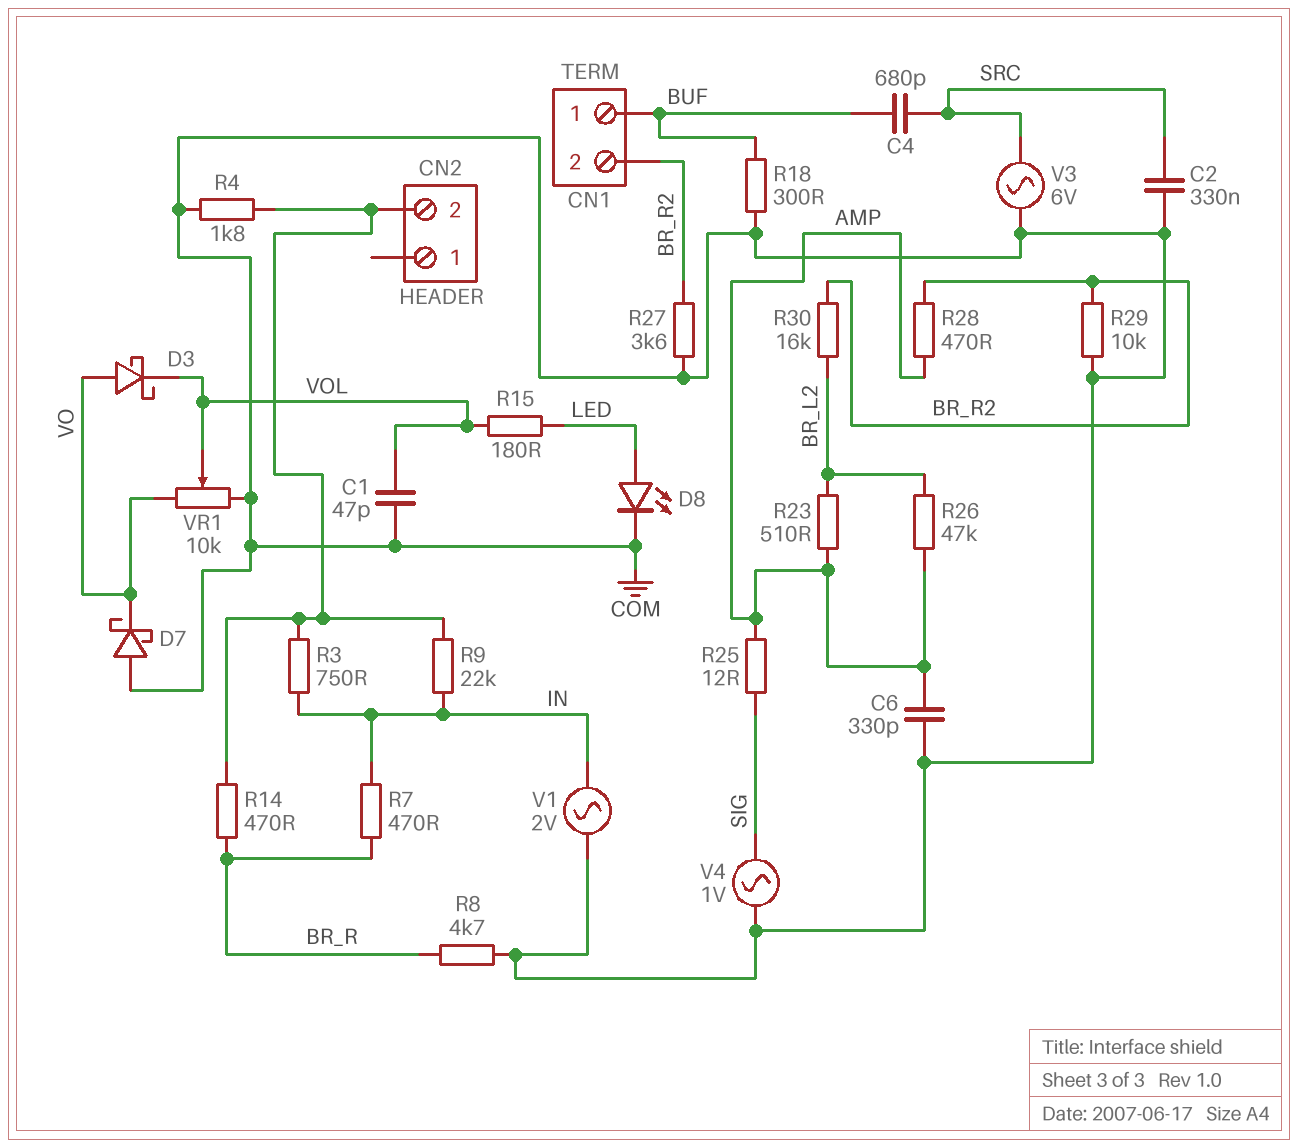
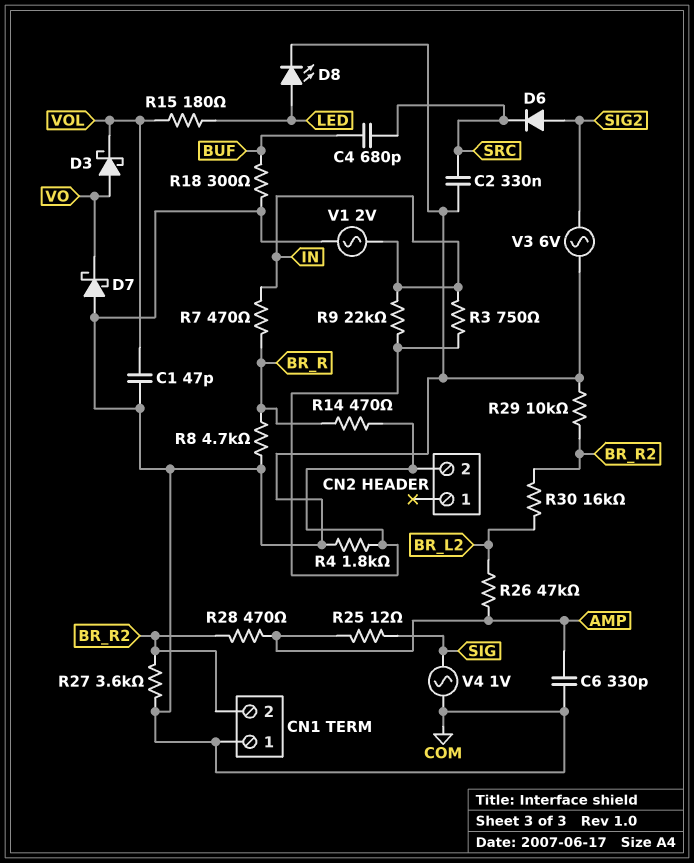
CN1 pin 1: BUF -> COM
D6: none -> diode (A SIG2, K SRC)
R23: 510 (AMP, BR_L2) -> none
V3: AC 6V (COM, SRC) -> AC 6V (COM, SIG2)
VR1: 10k (COM, VO, wiper VOL) -> none

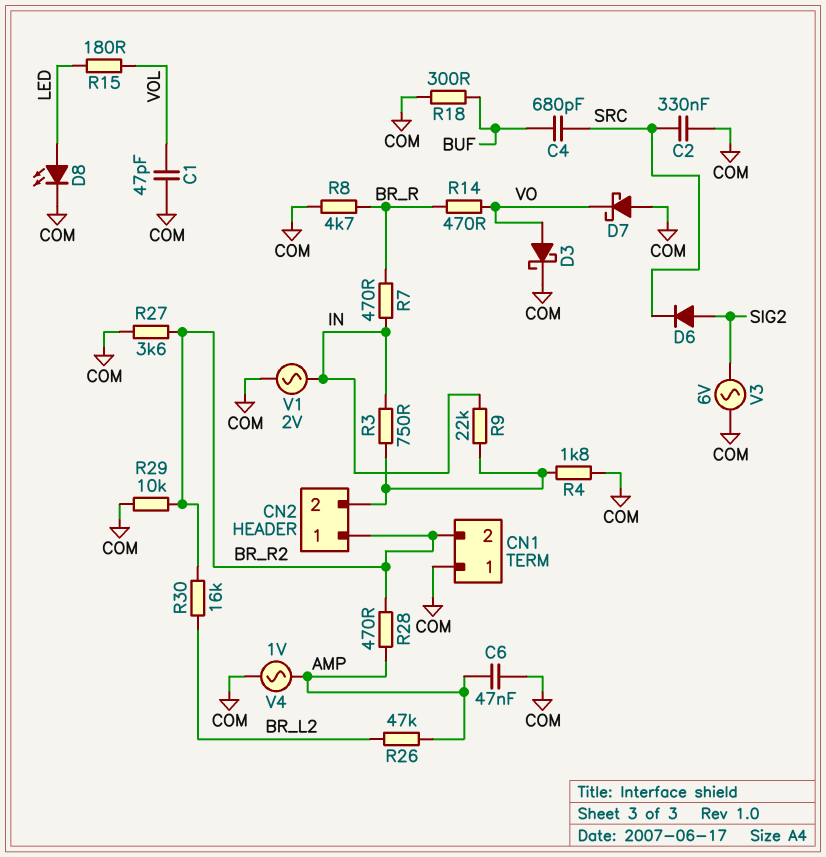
C6: 330pF (AMP, COM) -> 47nF (AMP, COM)
CN2 pin 1: none -> BR_R2
D3: schottky (A VO, K VOL) -> schottky (A VO, K COM)
R14: 470 (BR_R, CN2/2) -> 470 (BR_R, VO)
R25: 12 (AMP, SIG) -> none
V4: AC 1V (COM, SIG) -> AC 1V (AMP, COM)

